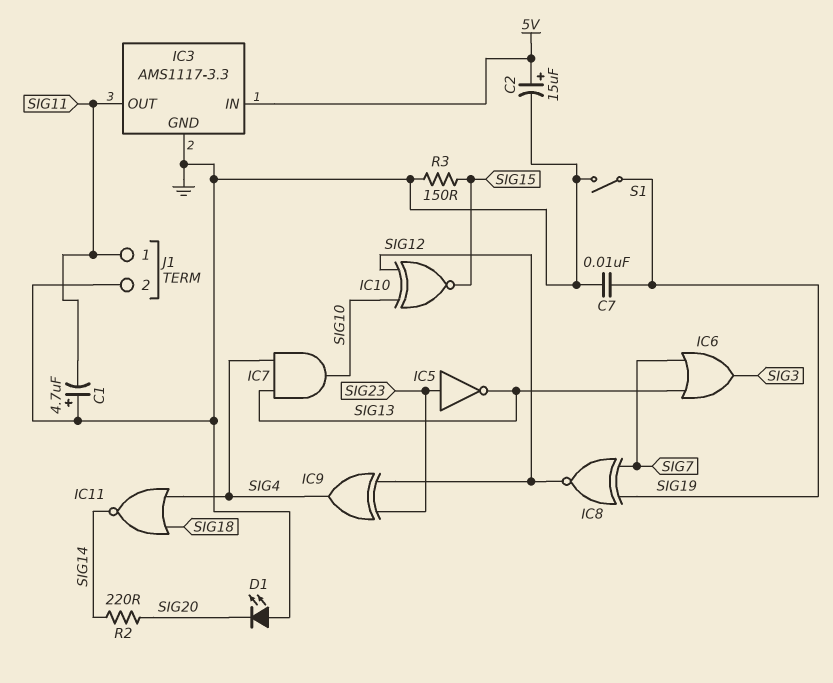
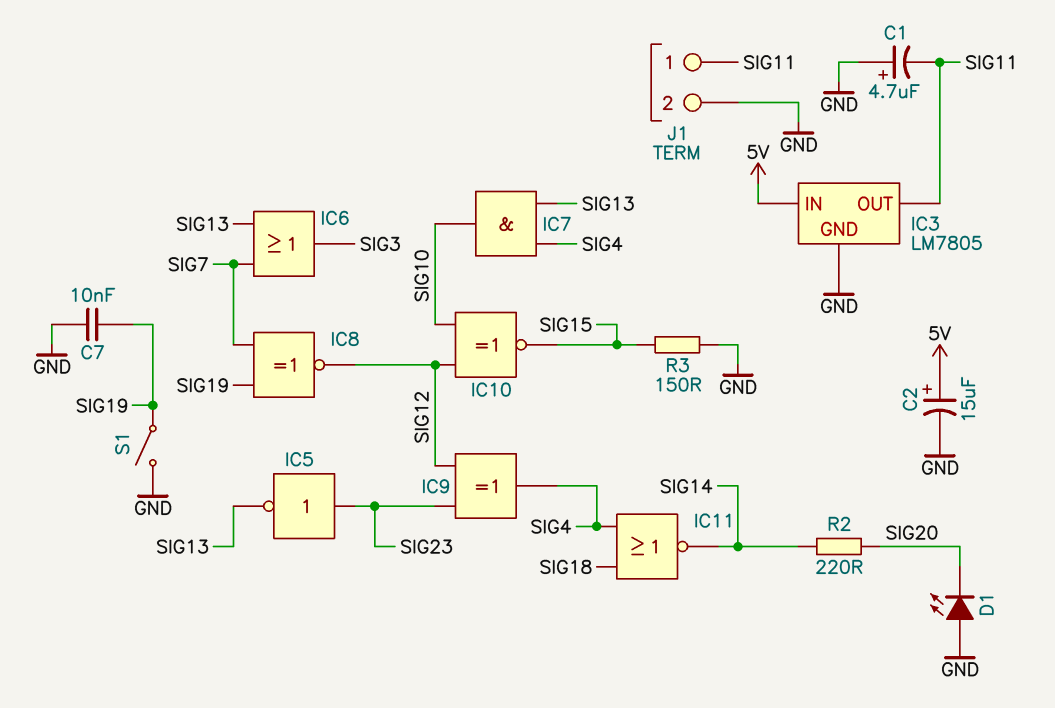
IC3: AMS1117-3.3 -> LM7805

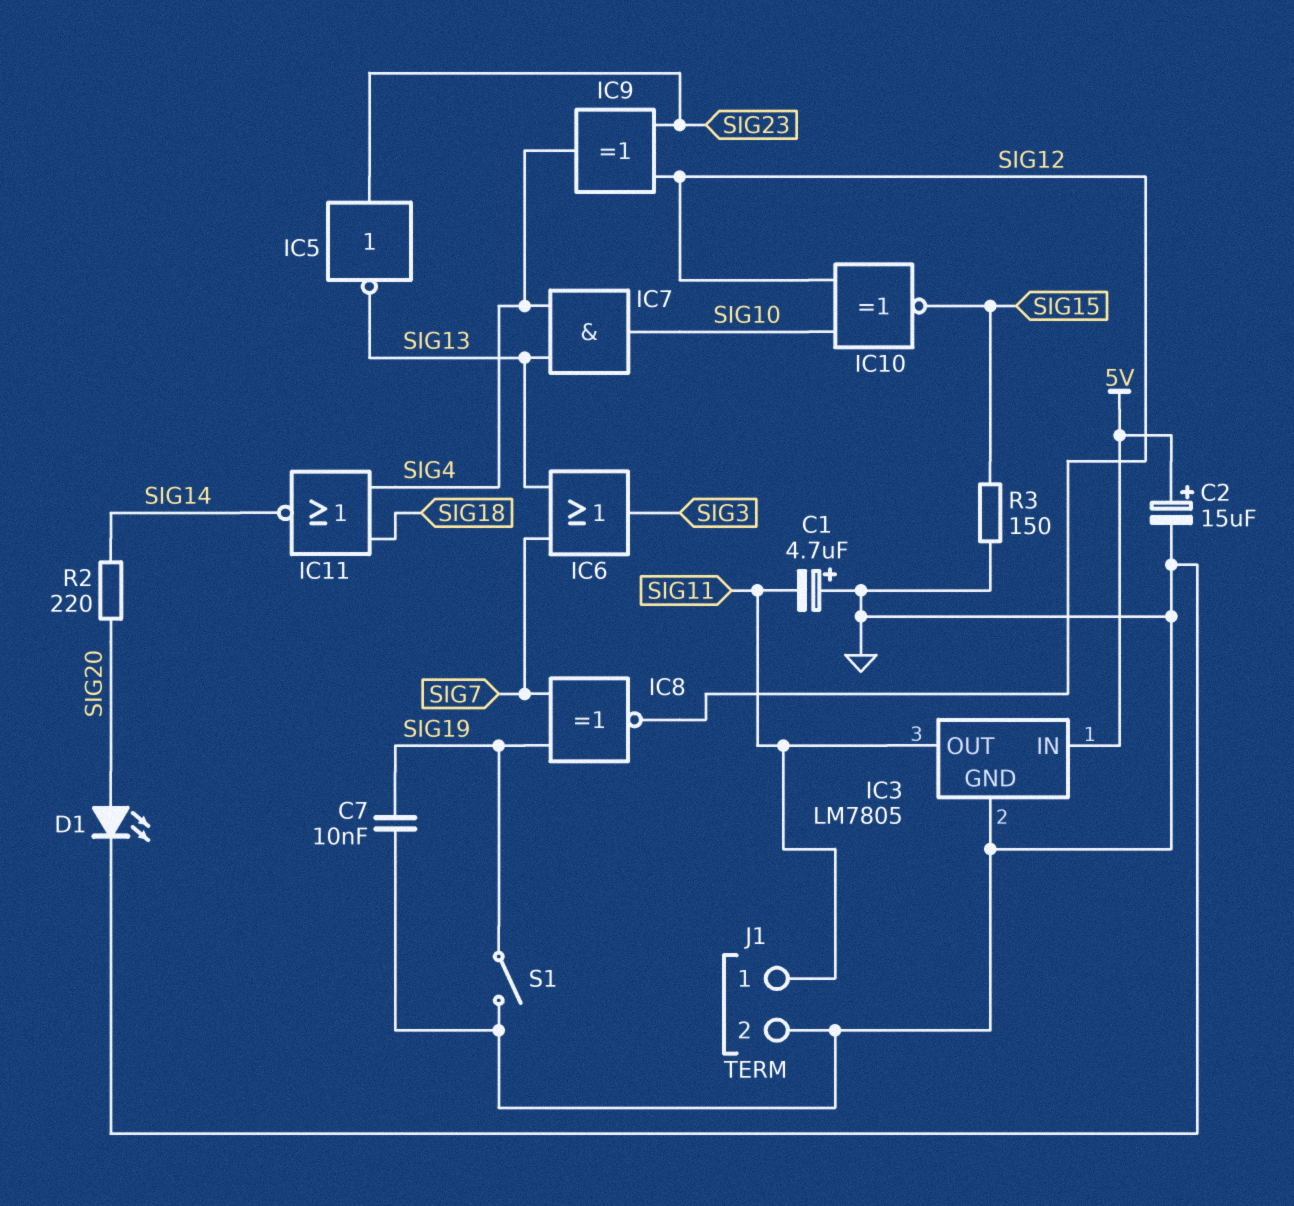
D1: LED (A GND, K SIG20) -> LED (A SIG20, K GND)

